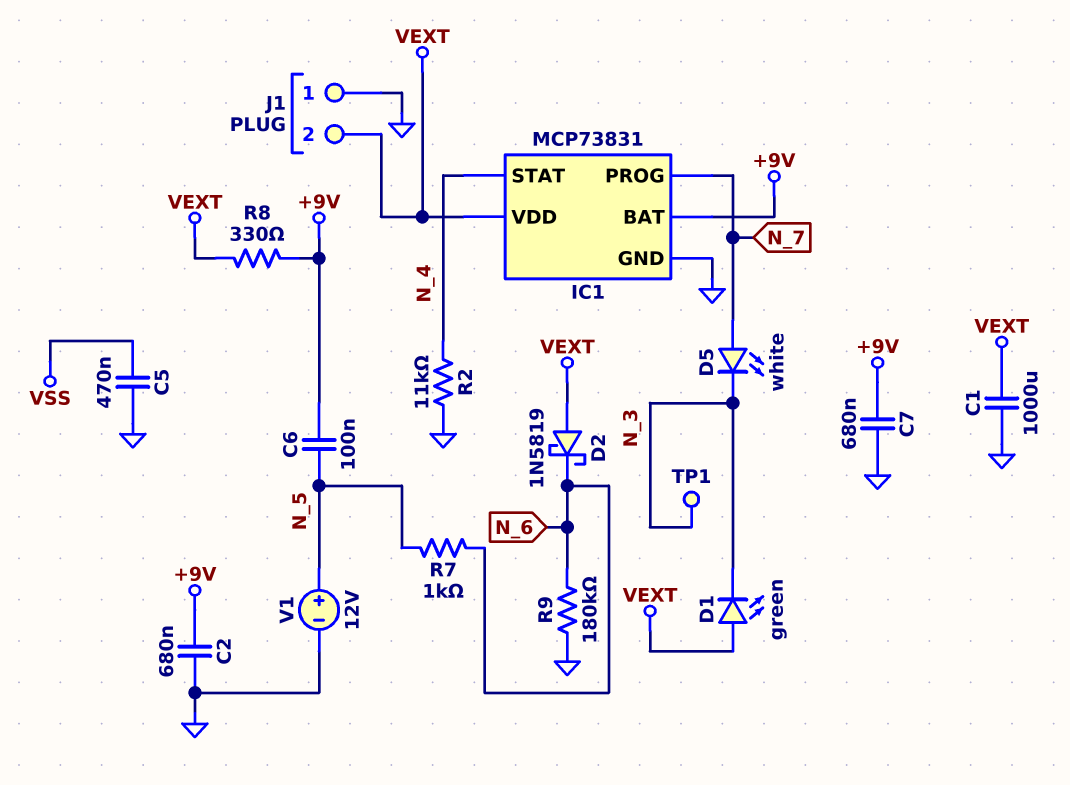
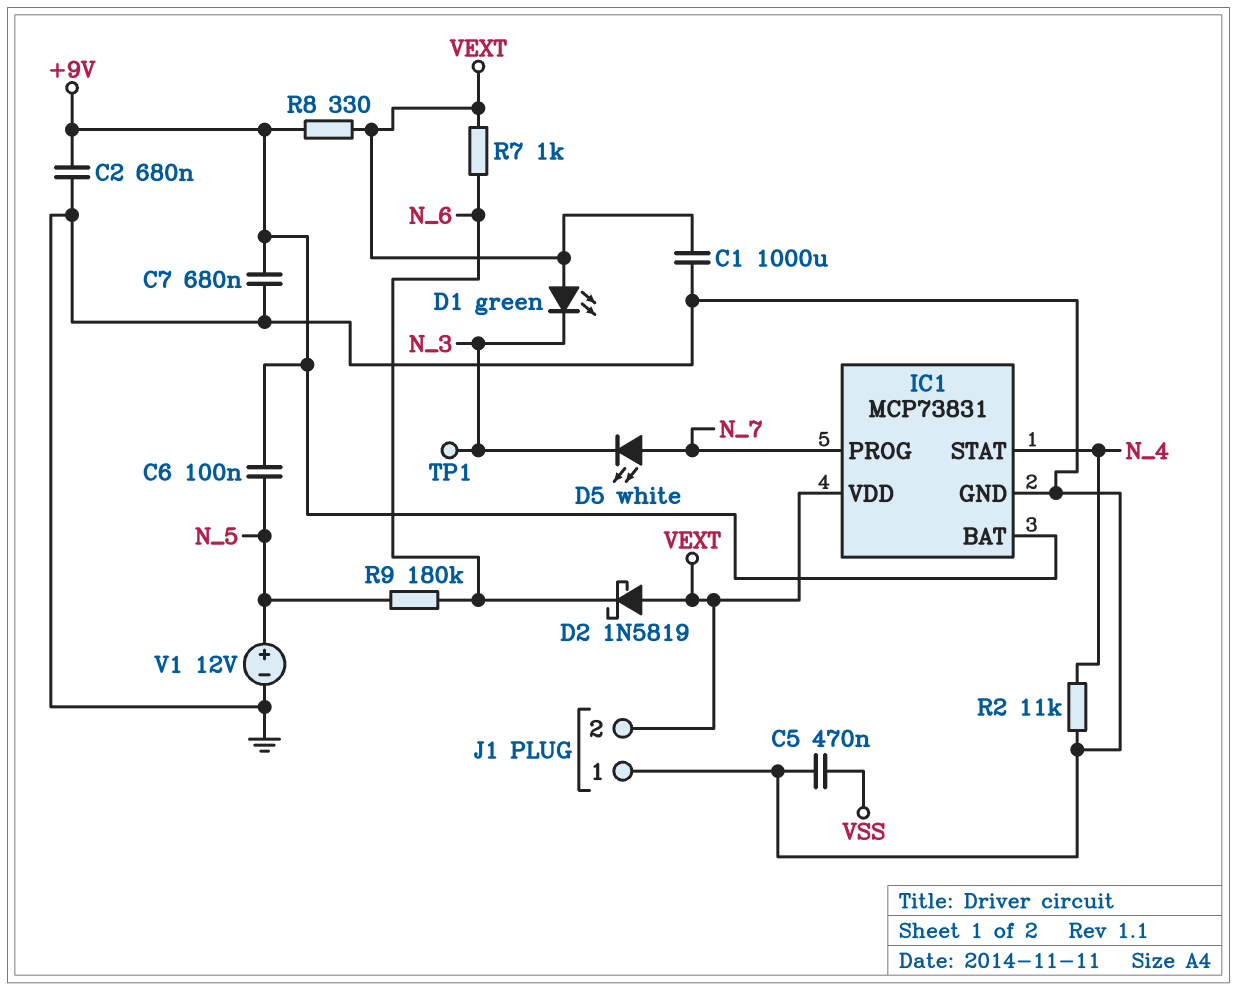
R7: 1k (N_5, N_6) -> 1k (N_6, VEXT)
R9: 180k (GND, N_6) -> 180k (N_5, N_6)

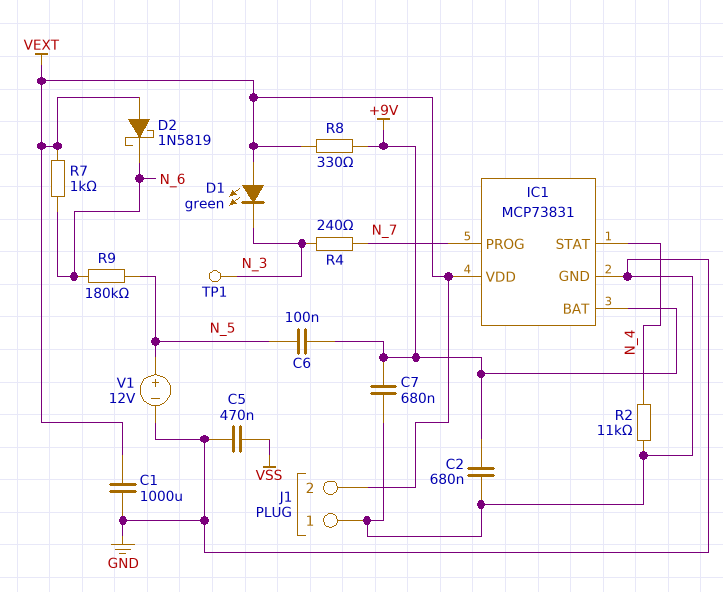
D5: LED white (A N_7, K N_3) -> none
R4: none -> 240 (N_3, N_7)

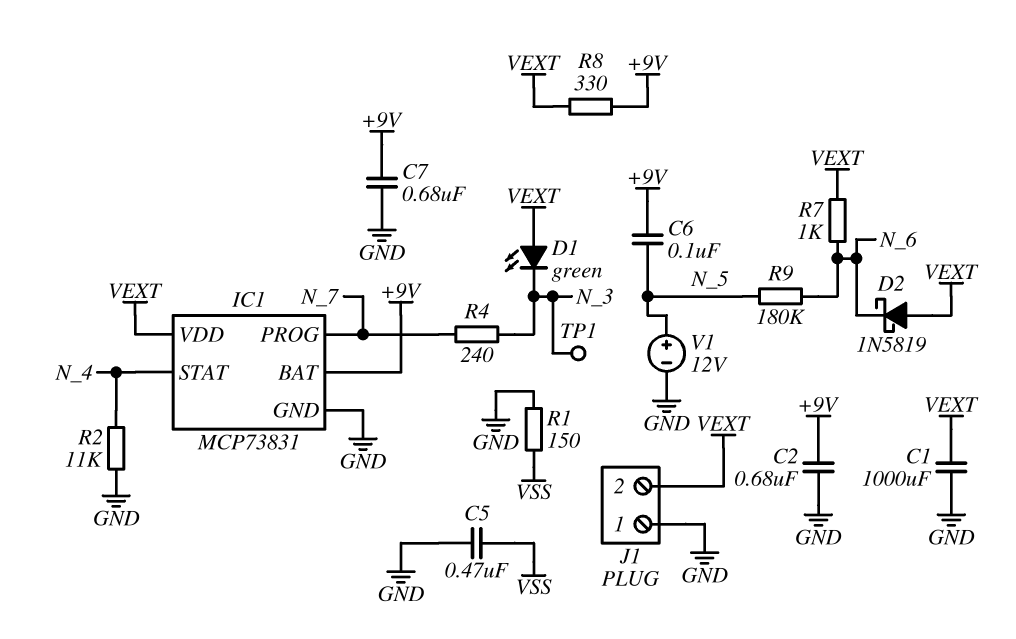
R1: none -> 150 (GND, VSS)

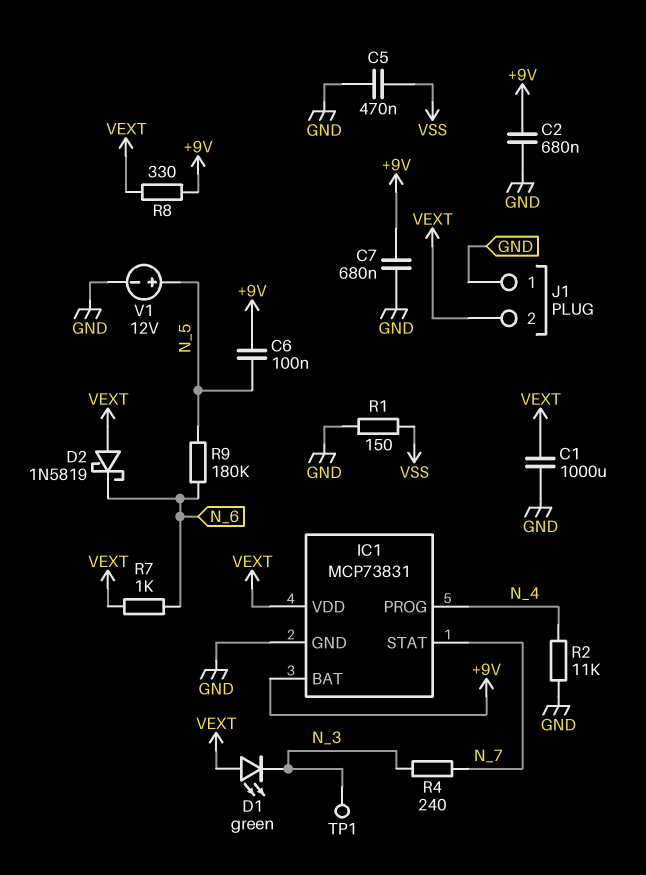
IC1 pin PROG: N_7 -> N_4
IC1 pin STAT: N_4 -> N_7

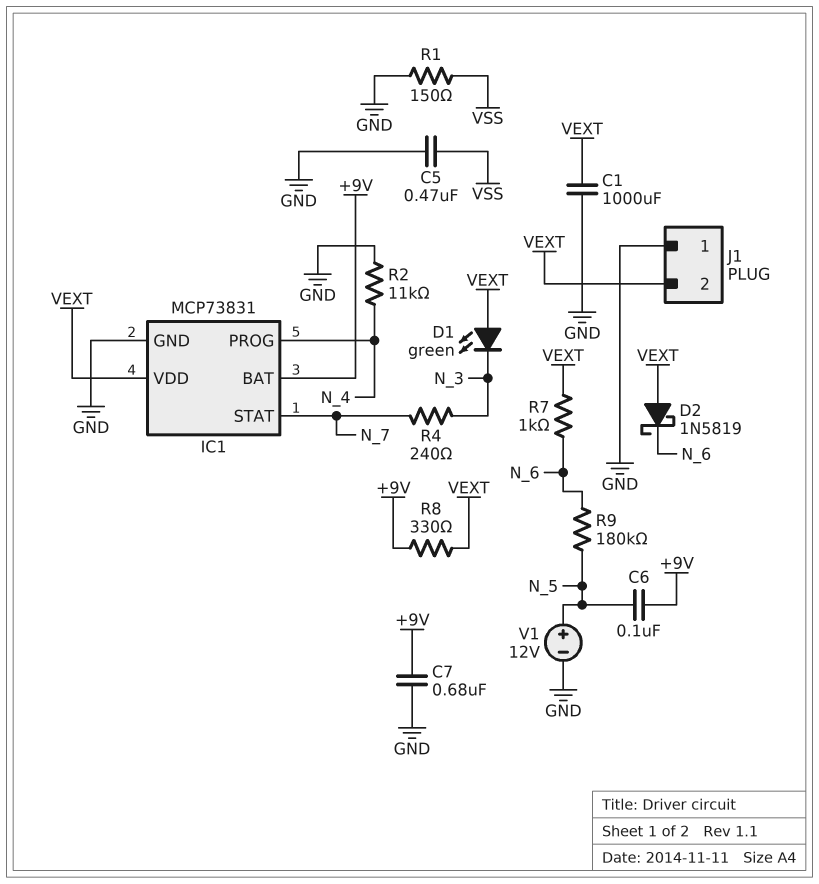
C2: 680nF (+9V, GND) -> none
TP1: test point (N_3) -> none

